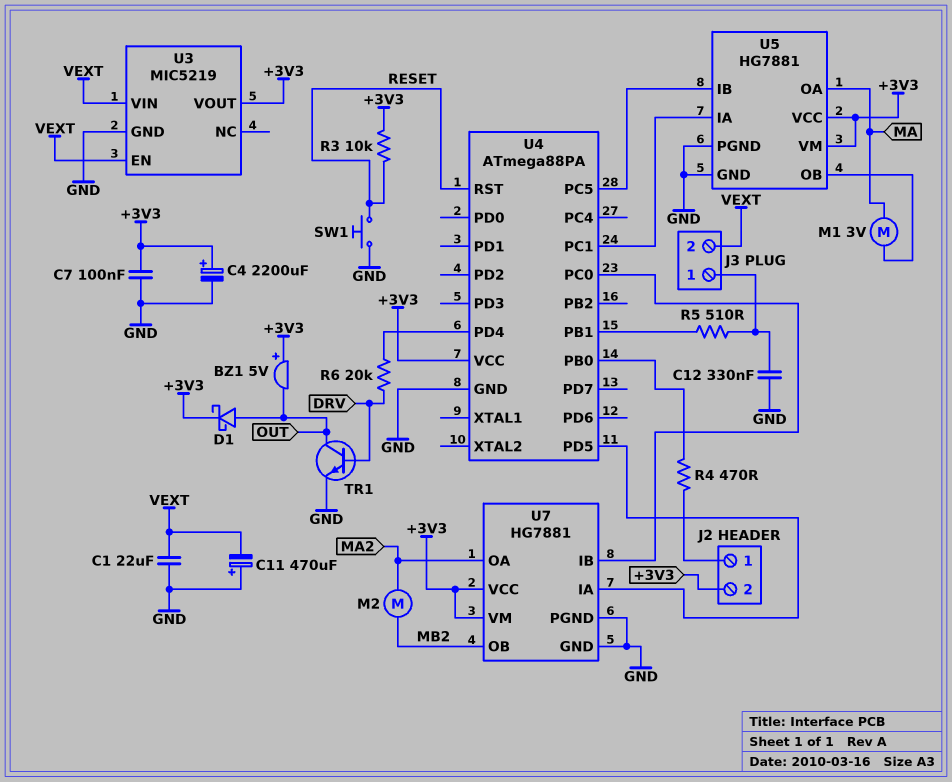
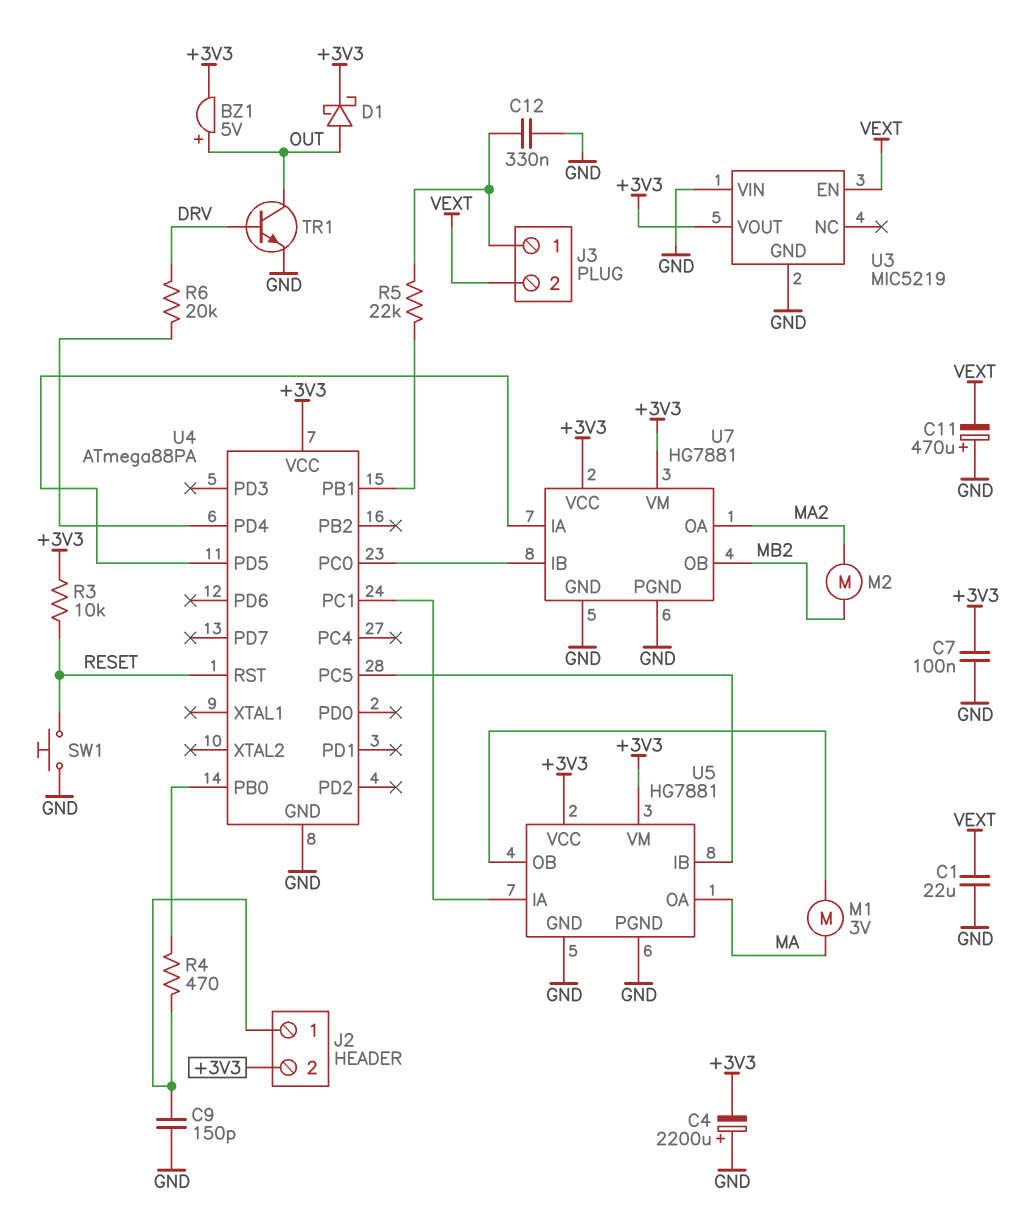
BZ1: buzzer 5V (plus +3V3, minus OUT) -> buzzer 5V (plus OUT, minus +3V3)
C4: 2200uF (plus +3V3, minus GND) -> 2200uF (plus GND, minus +3V3)
C9: none -> 150pF (GND, J2/1)
R5: 510 (J3/1, U4/PB1) -> 22k (J3/1, U4/PB1)
U3 pin VIN: VEXT -> GND

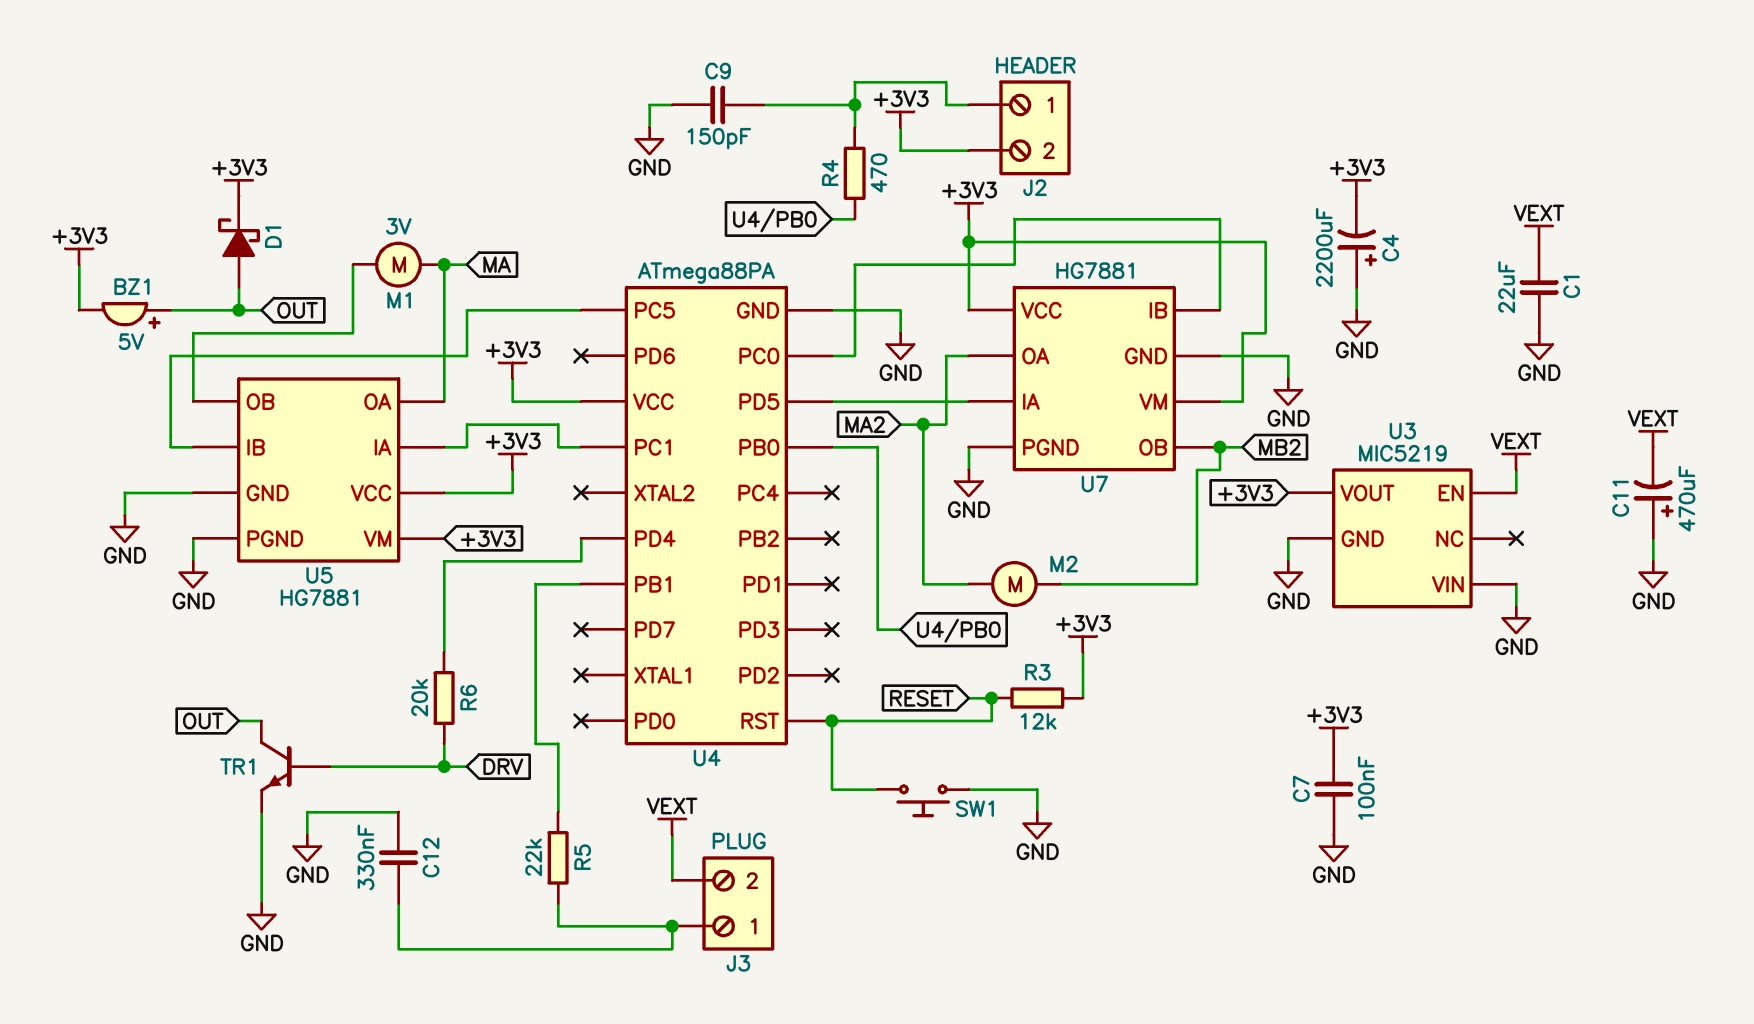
R3: 10k (+3V3, RESET) -> 12k (+3V3, RESET)

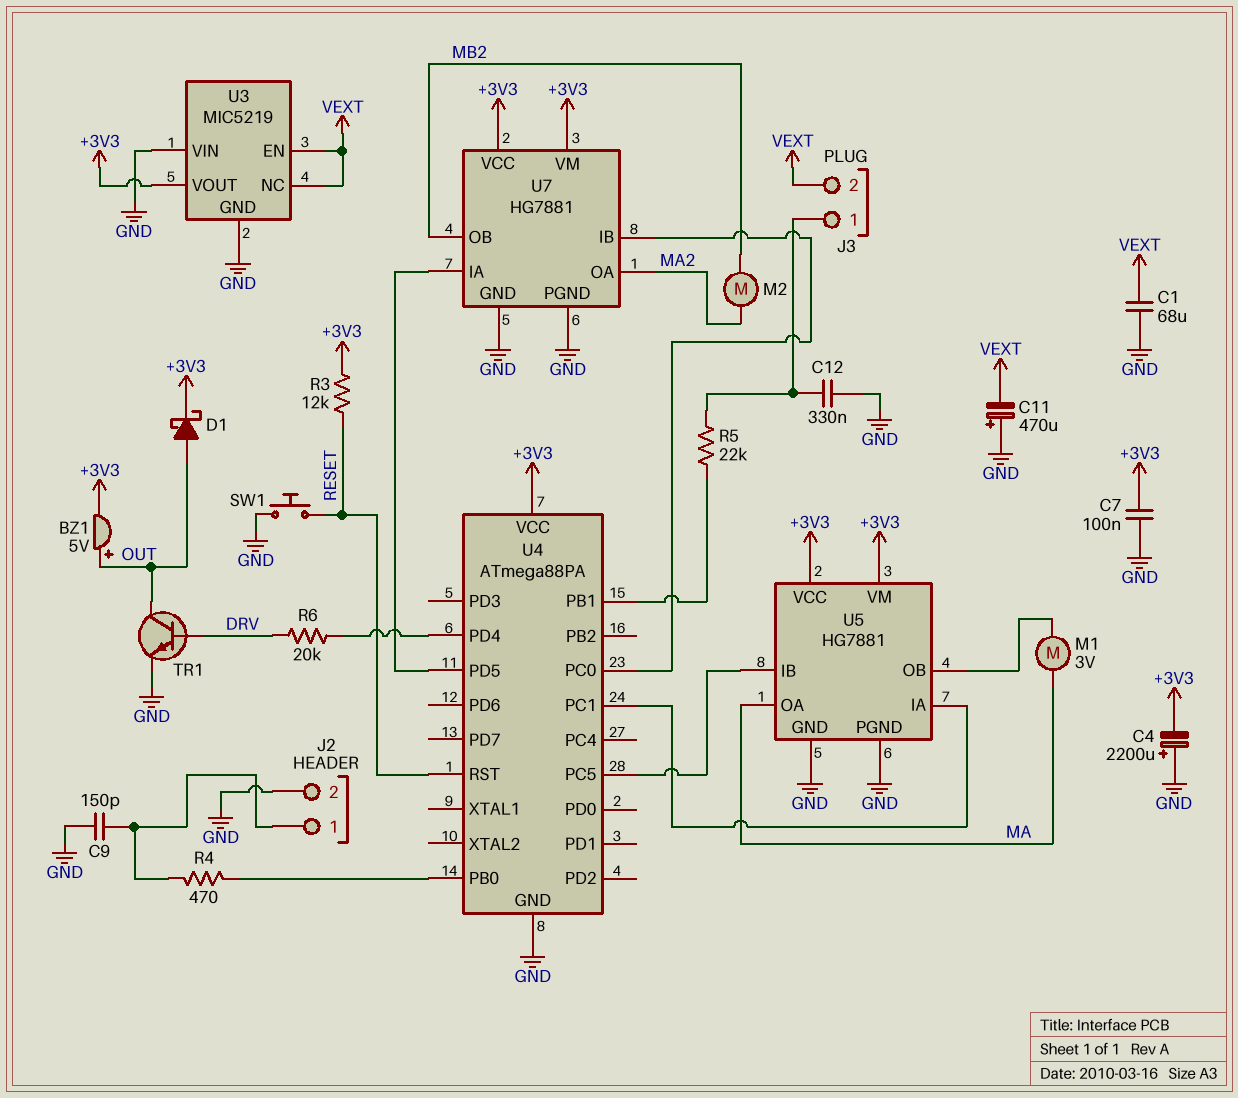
C1: 22uF (GND, VEXT) -> 68uF (GND, VEXT)
J2 pin 2: +3V3 -> GND
U3 pin NC: none -> VEXT

